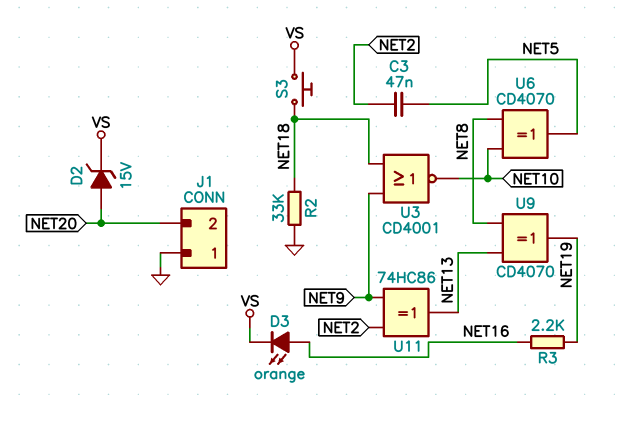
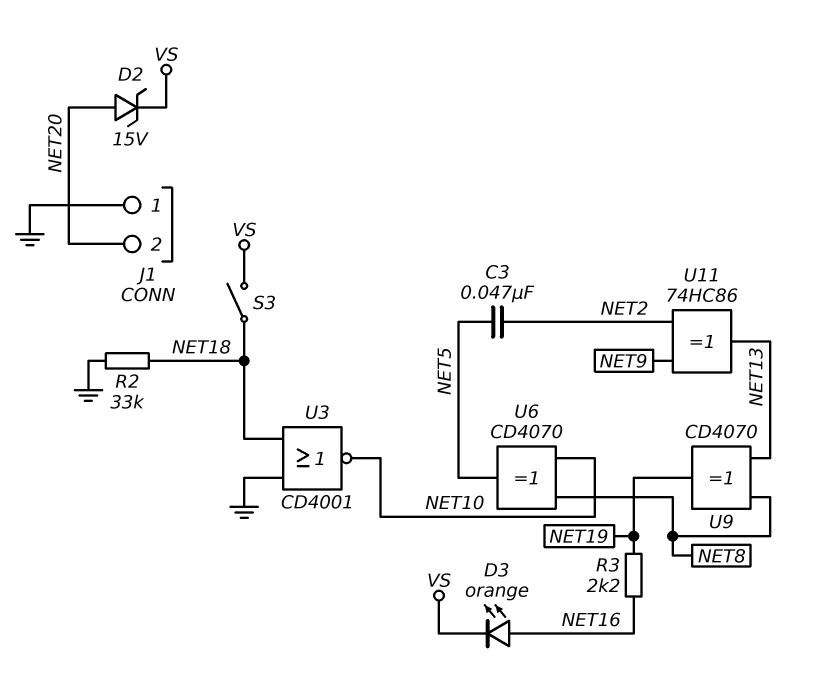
S3: button (NET18, VS) -> switch (NET18, VS)
U3: NOR CD4001 (in NET9, in NET18, out NET10) -> NOR CD4001 (in GND, in NET18, out NET10)

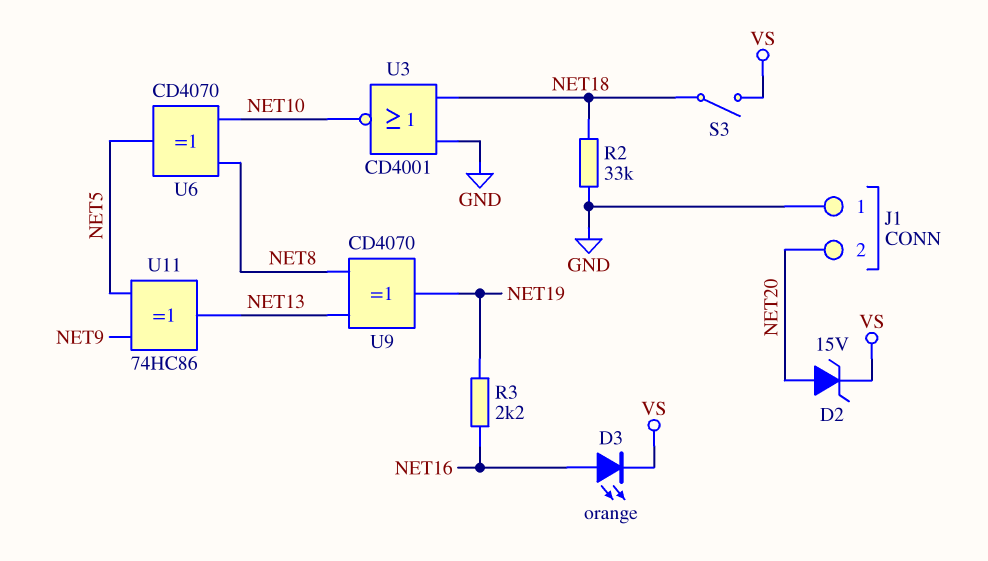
C3: 47nF (NET2, NET5) -> none
U11: XOR 74HC86 (in NET2, in NET9, out NET13) -> XOR 74HC86 (in NET5, in NET9, out NET13)

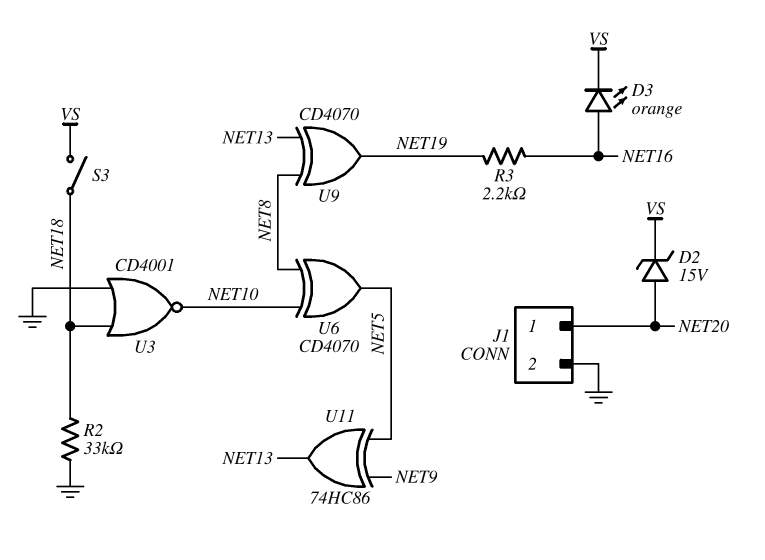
J1 pin 1: GND -> NET20
J1 pin 2: NET20 -> GND

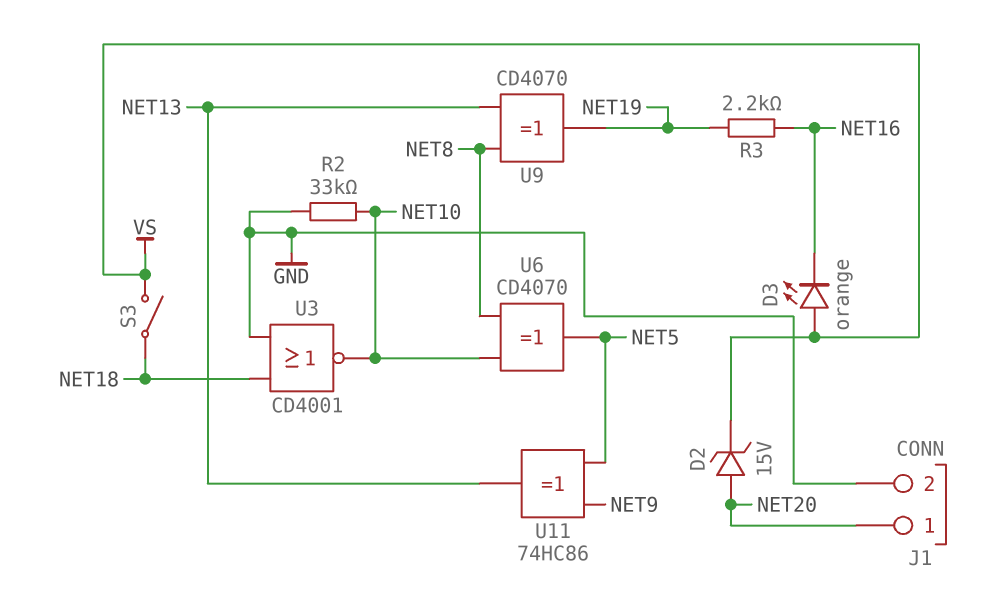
D3: LED orange (A NET16, K VS) -> LED orange (A VS, K NET16)
R2: 33k (GND, NET18) -> 33k (GND, NET10)

